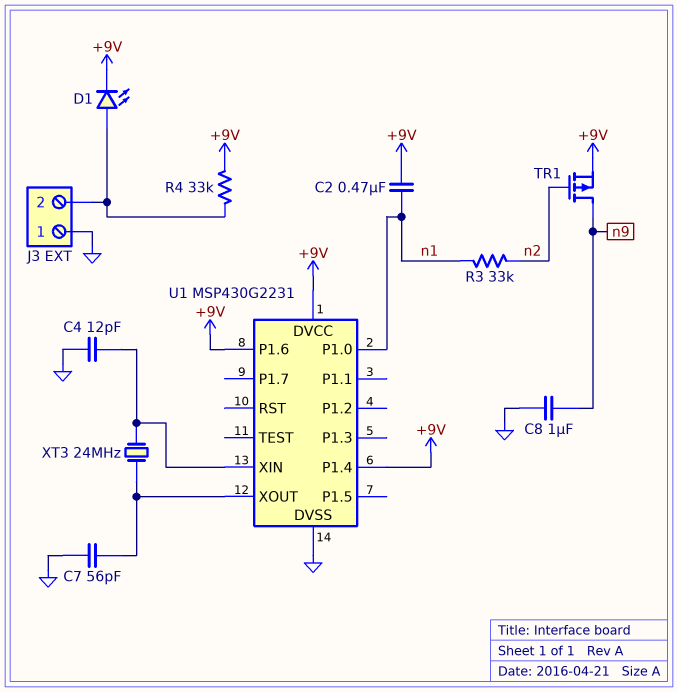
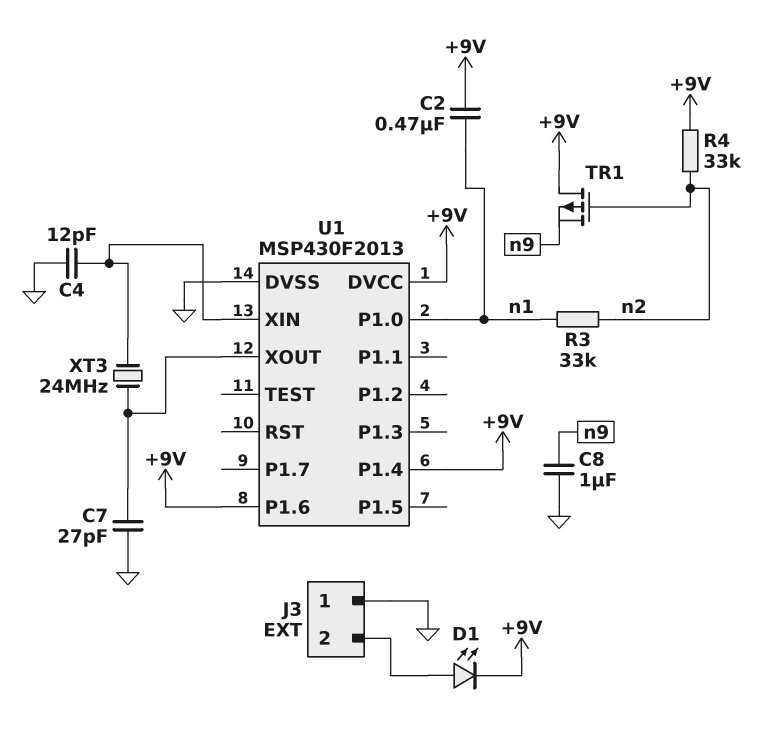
C7: 56pF (GND, U1/XOUT) -> 27pF (GND, U1/XOUT)
R4: 33k (+9V, J3/2) -> 33k (+9V, n2)
TR1: PMOS (G n2, D n9, S +9V) -> PMOS (G n2, D +9V, S n9)
U1: MSP430G2231 -> MSP430F2013

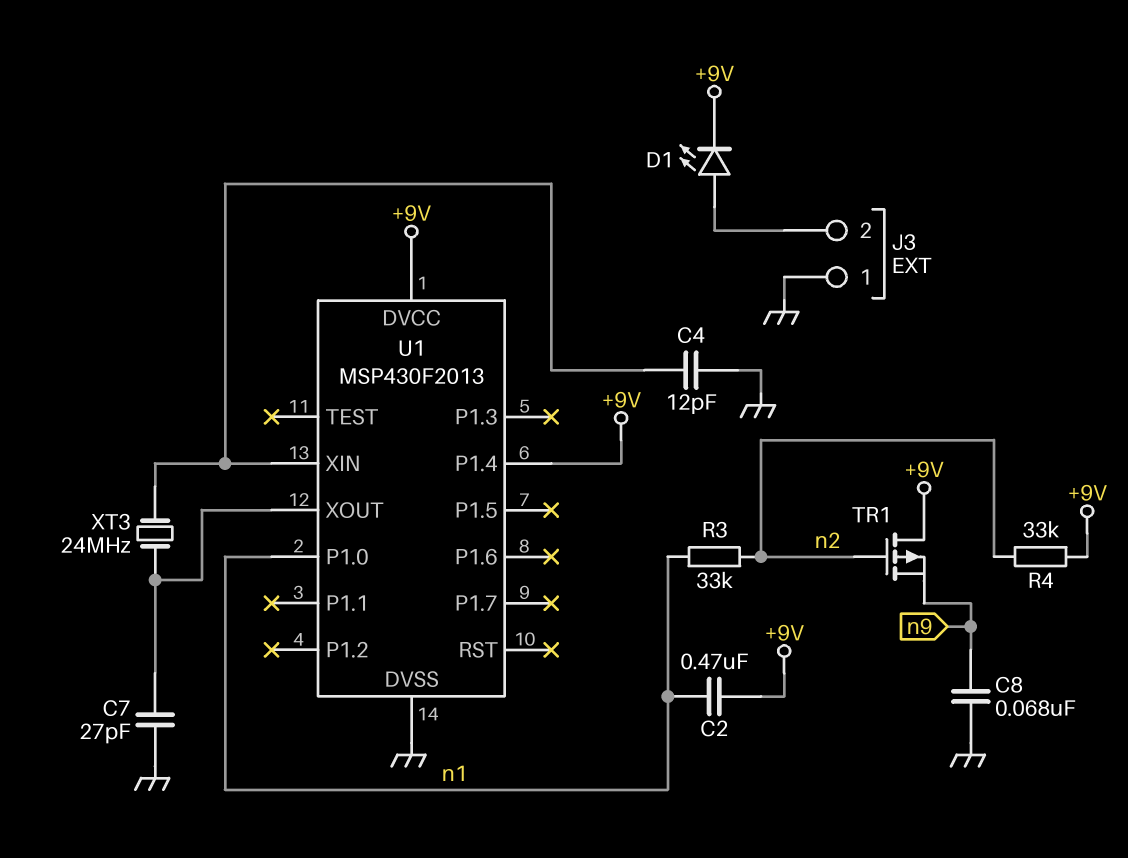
C8: 1uF (GND, n9) -> 68nF (GND, n9)
U1 pin P1.6: +9V -> none

